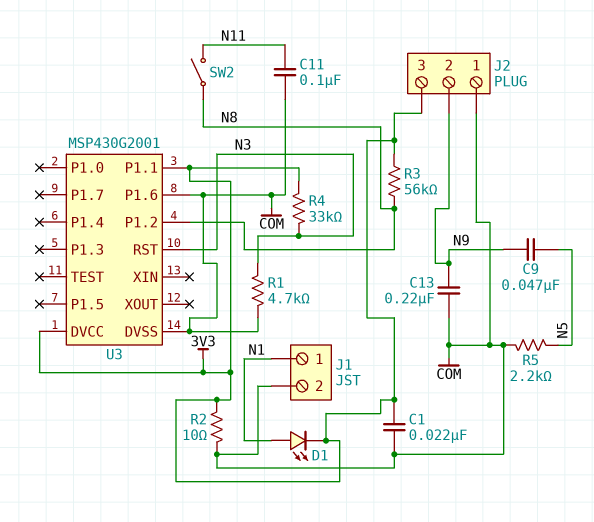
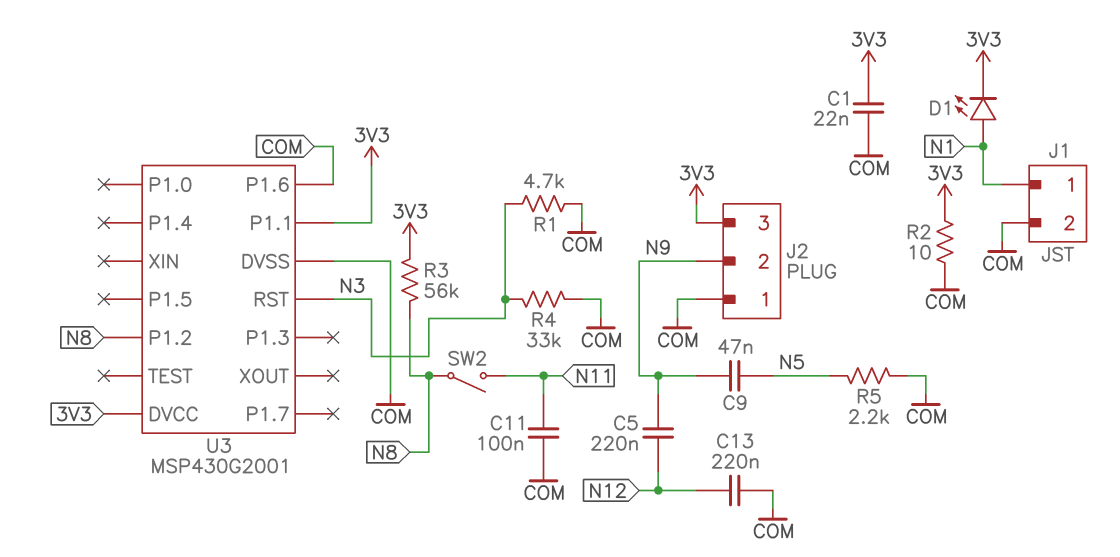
C5: none -> 220nF (N9, N12)
C13: 220nF (COM, N9) -> 220nF (COM, N12)
R4: 33k (3V3, N3) -> 33k (COM, N3)

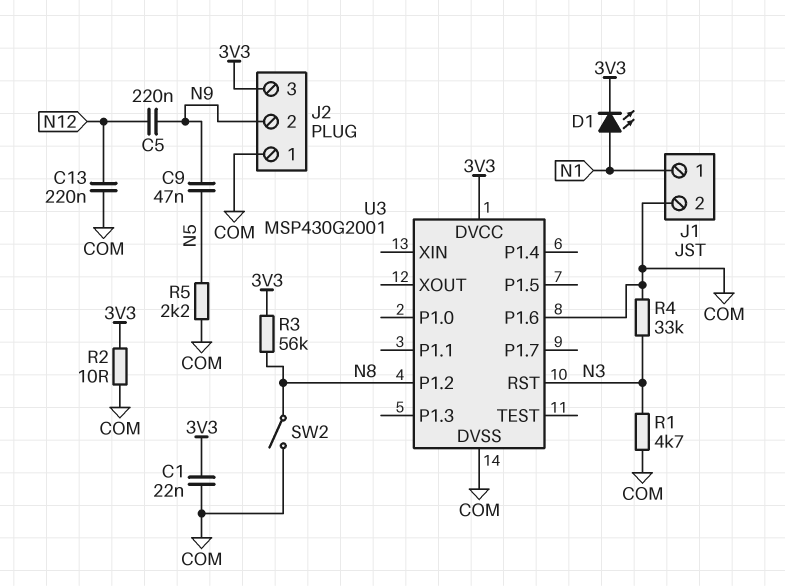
C11: 100nF (COM, N11) -> none
SW2: switch (N8, N11) -> switch (COM, N8)
U3 pin P1.1: 3V3 -> none

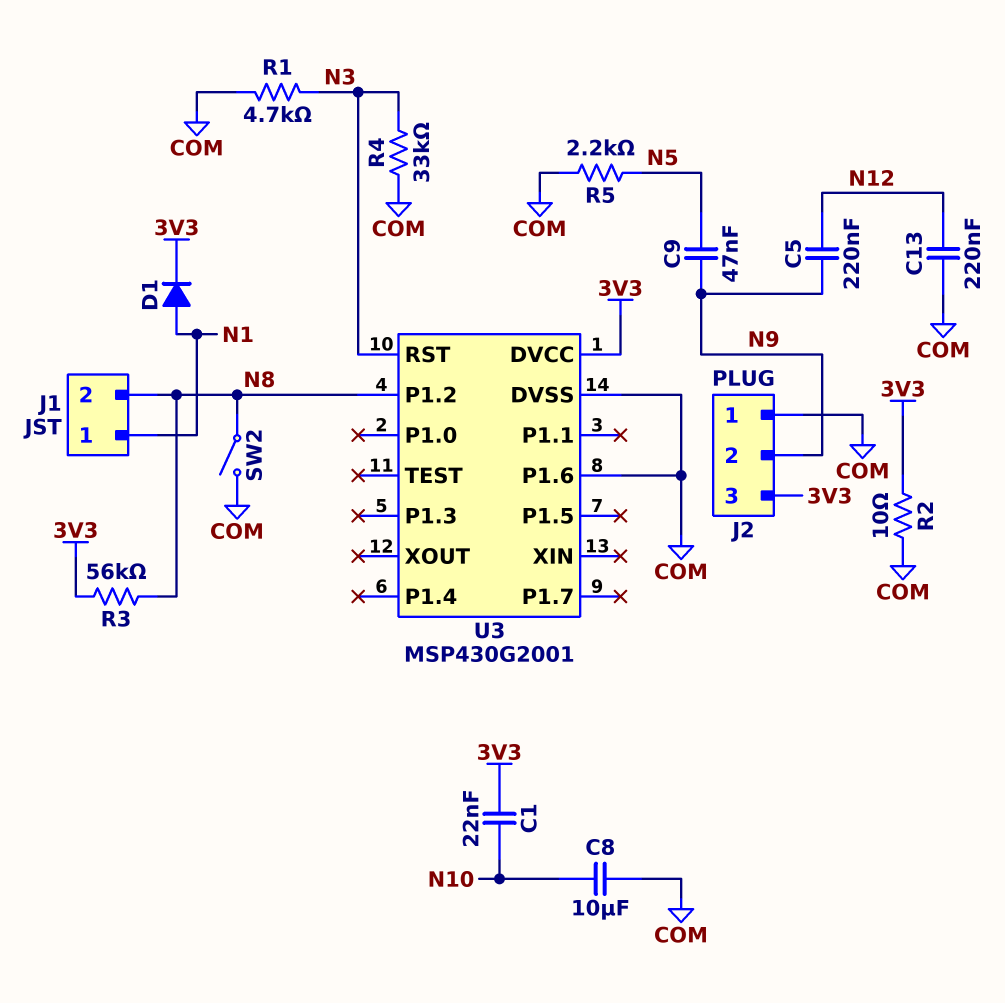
C1: 22nF (3V3, COM) -> 22nF (3V3, N10)
C8: none -> 10uF (COM, N10)
D1: LED (A N1, K 3V3) -> diode (A N1, K 3V3)
J1 pin 2: COM -> N8

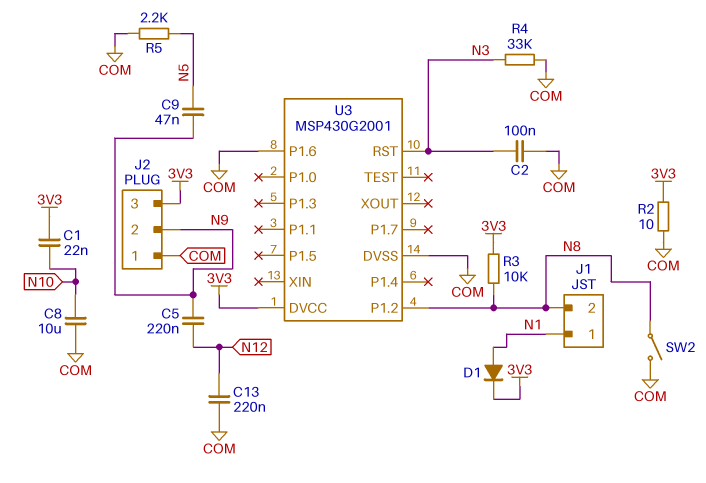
C2: none -> 100nF (COM, N3)
R1: 4.7k (COM, N3) -> none
R3: 56k (3V3, N8) -> 10k (3V3, N8)

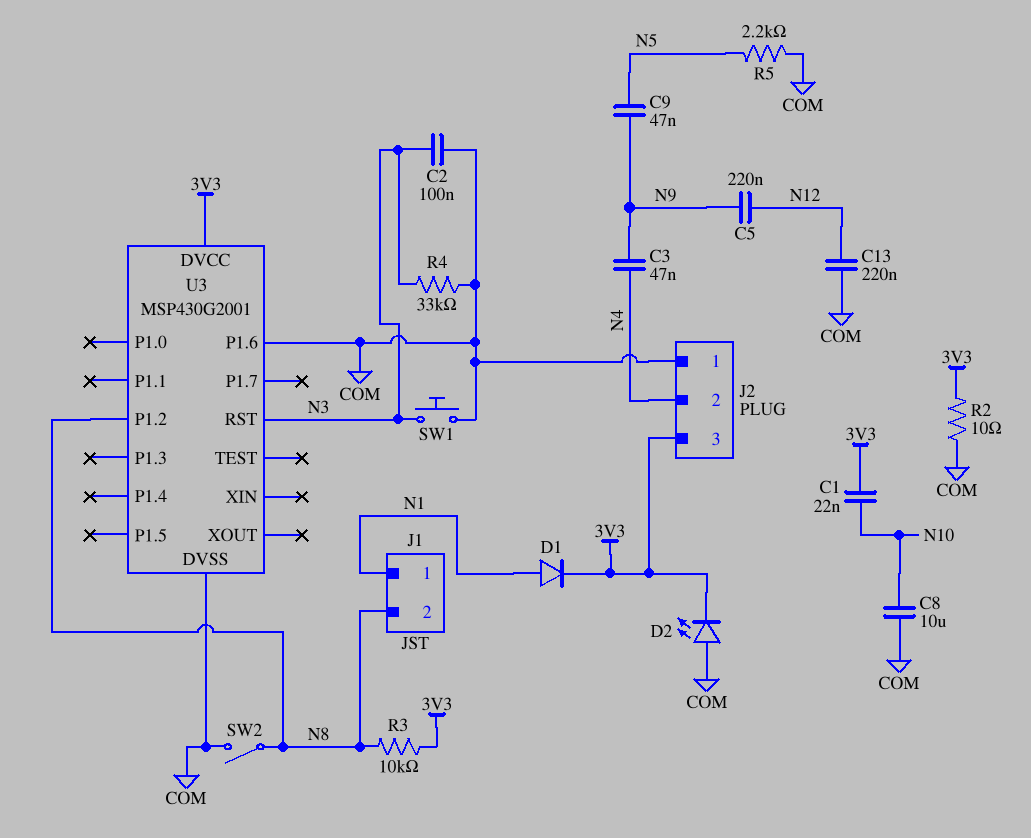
C3: none -> 47nF (N4, N9)
D2: none -> LED (A COM, K 3V3)
J2 pin 2: N9 -> N4
SW1: none -> button (COM, N3)

